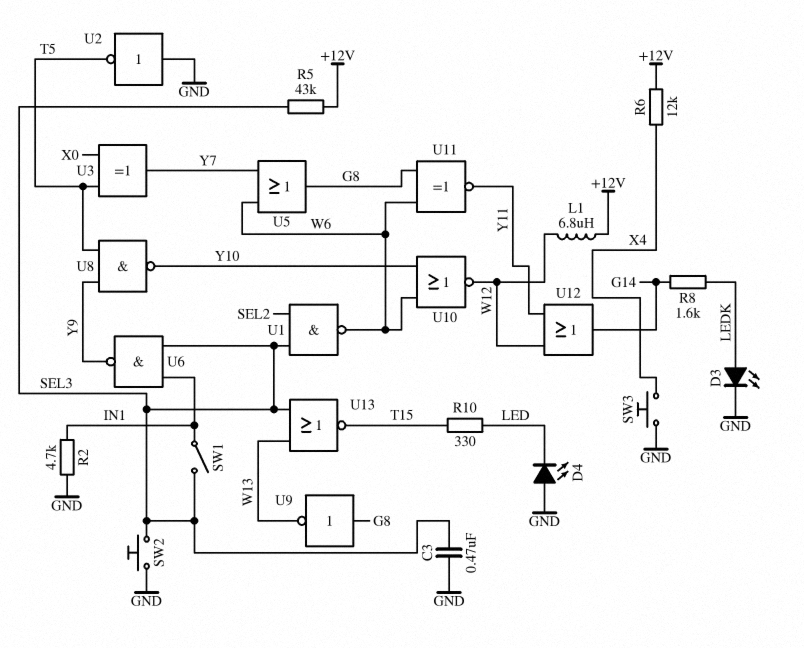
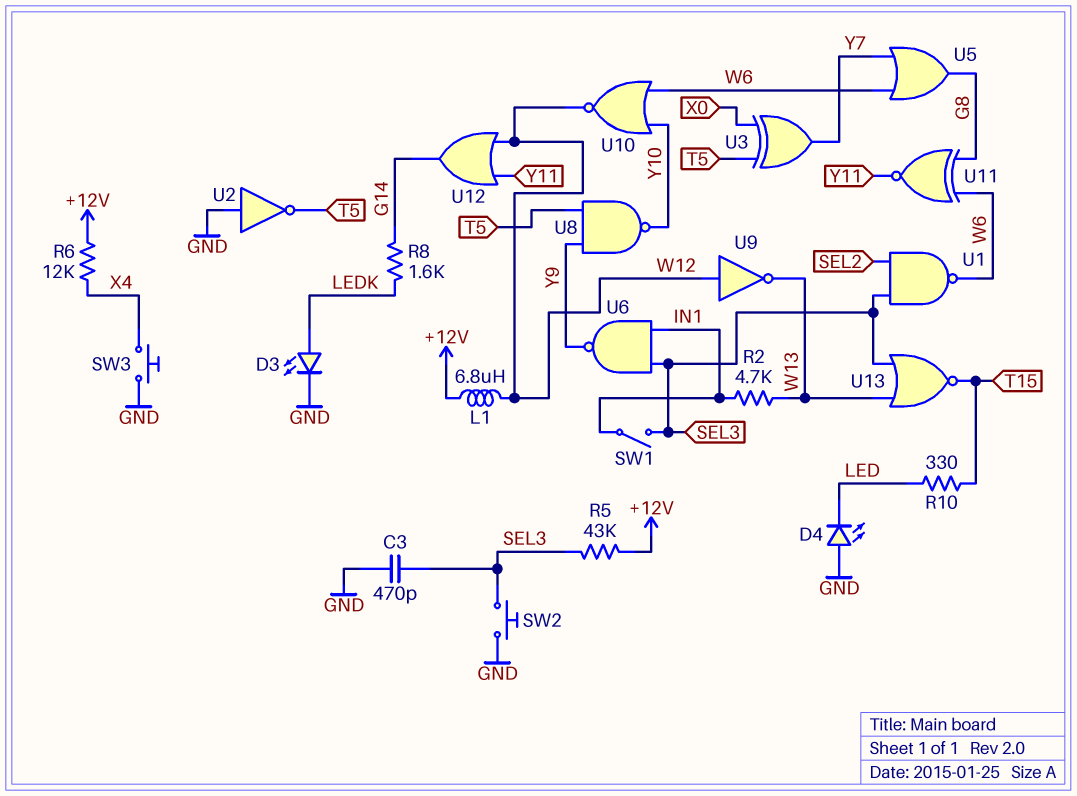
C3: 470nF (GND, SEL3) -> 470pF (GND, SEL3)
R2: 4.7k (GND, IN1) -> 4.7k (IN1, W13)
U9: NOT (in G8, out W13) -> NOT (in W12, out W13)

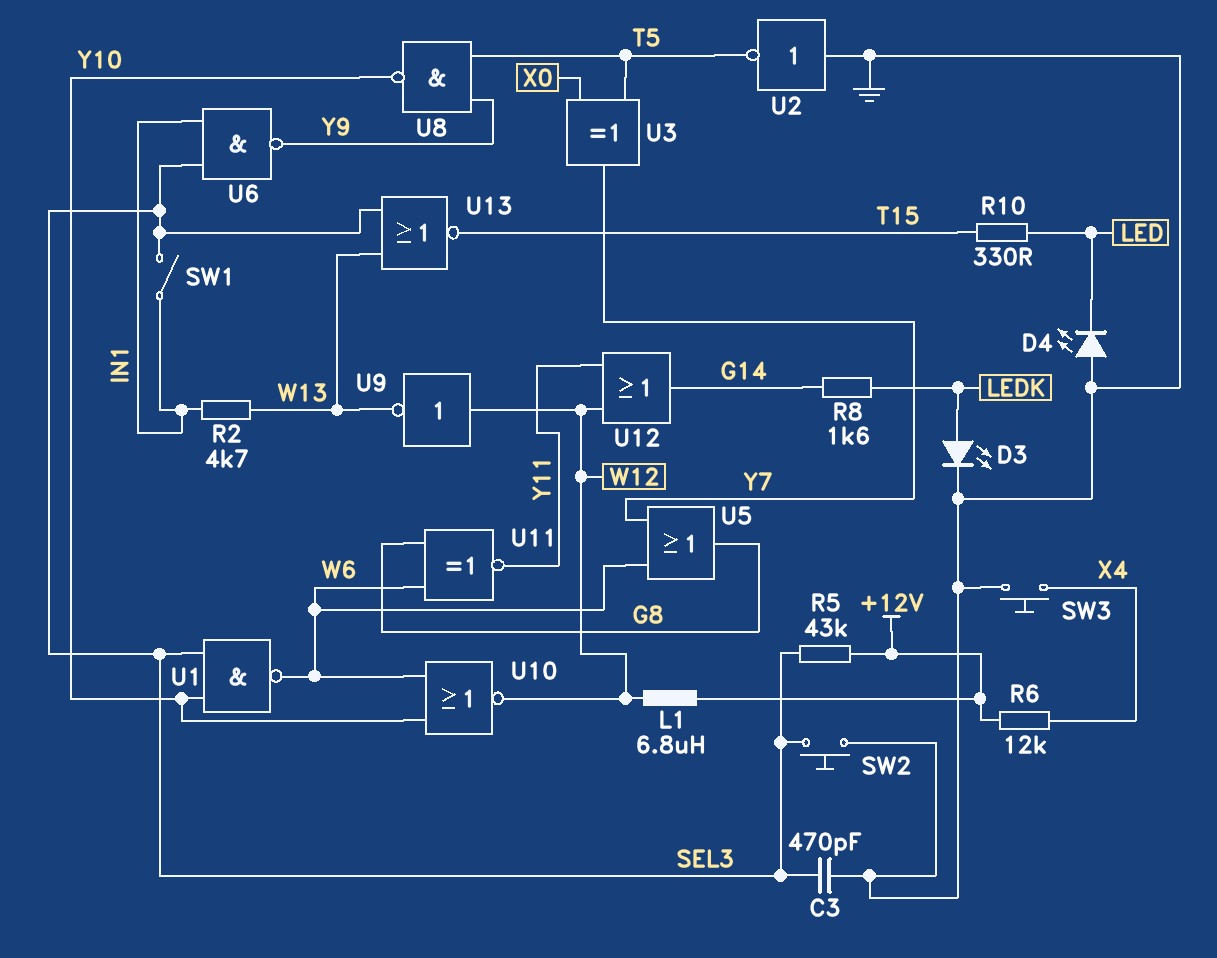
U1: NAND (in SEL2, in SEL3, out W6) -> NAND (in SEL3, in Y10, out W6)

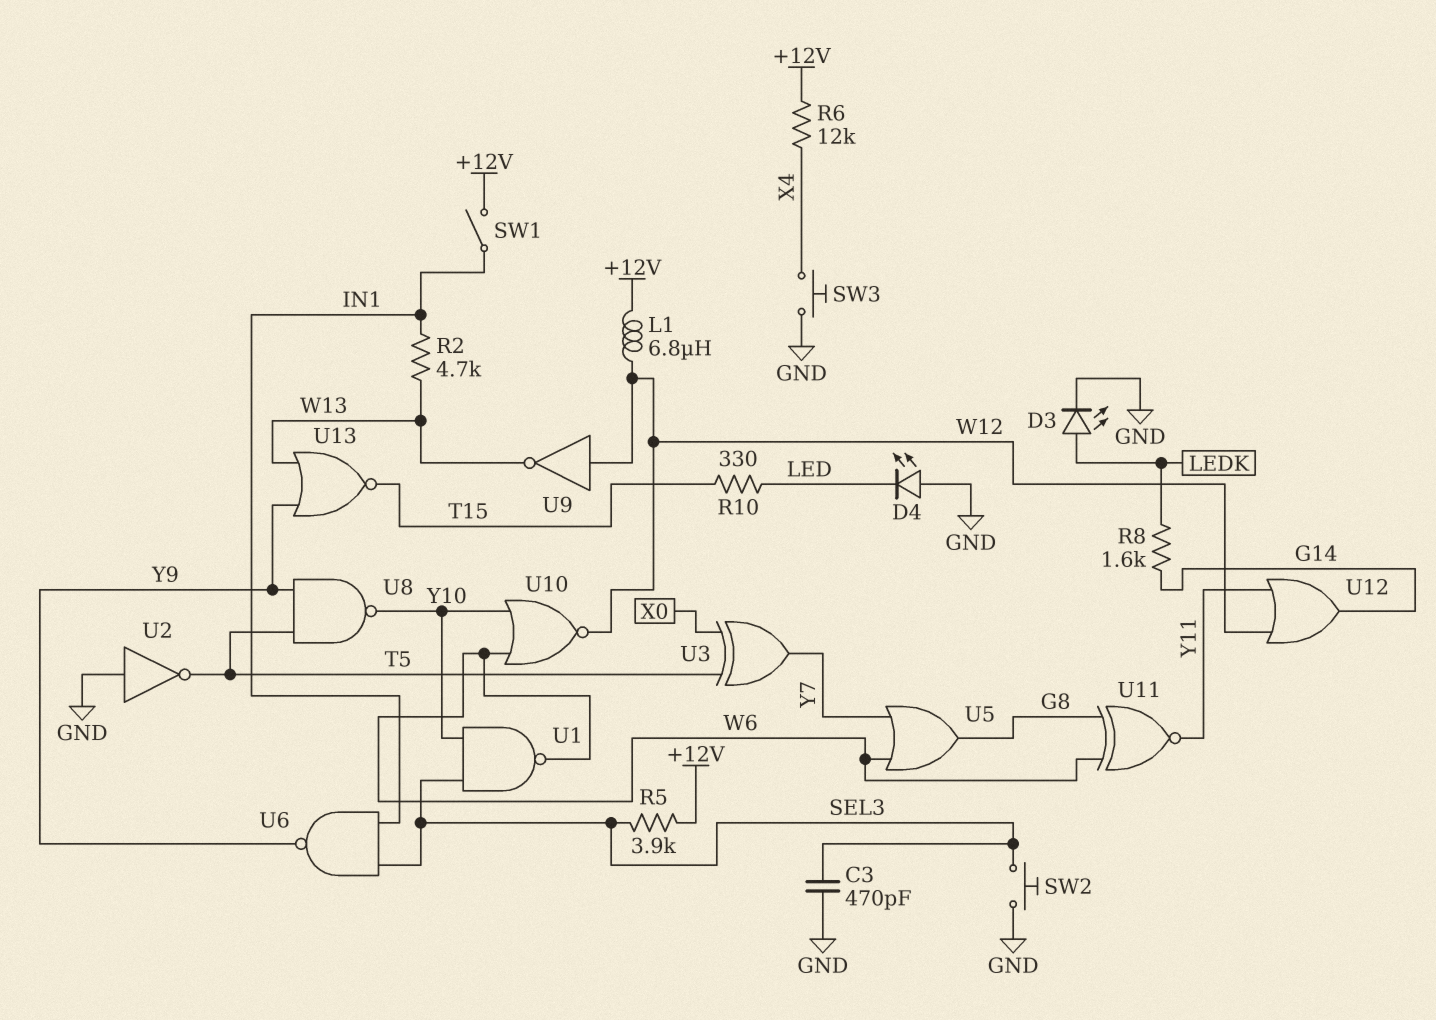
R5: 43k (+12V, SEL3) -> 3.9k (+12V, SEL3)
SW1: switch (IN1, SEL3) -> switch (+12V, IN1)
U13: NOR (in SEL3, in W13, out T15) -> NOR (in W13, in Y9, out T15)

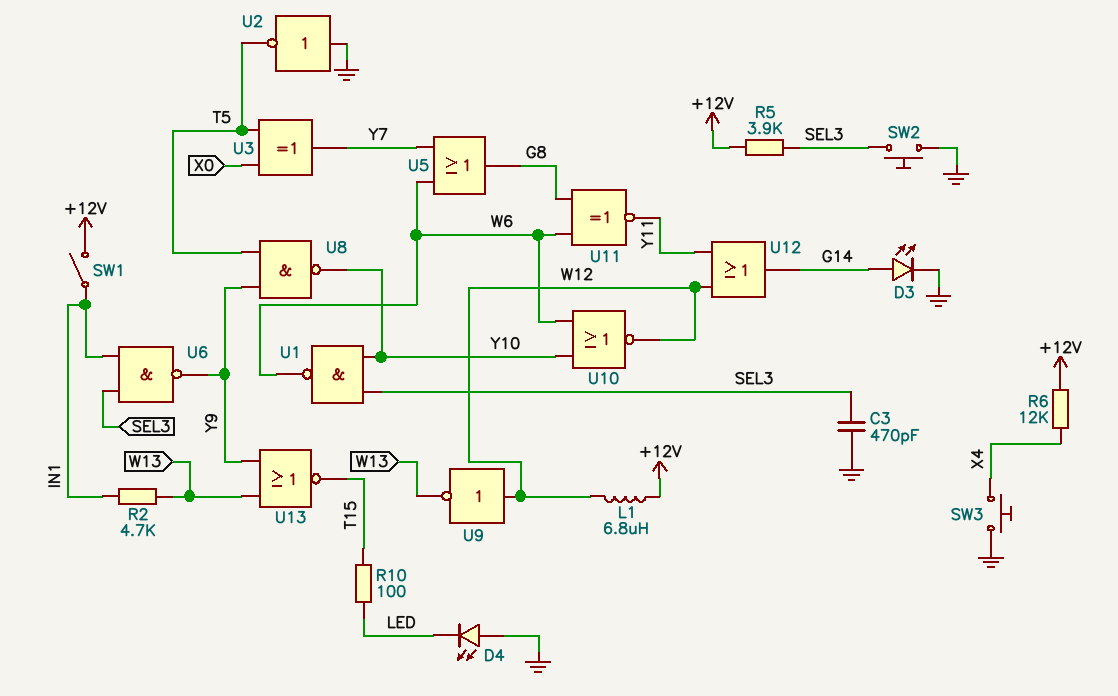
D3: LED (A LEDK, K GND) -> LED (A G14, K GND)
R8: 1.6k (G14, LEDK) -> none
R10: 330 (LED, T15) -> 100 (LED, T15)

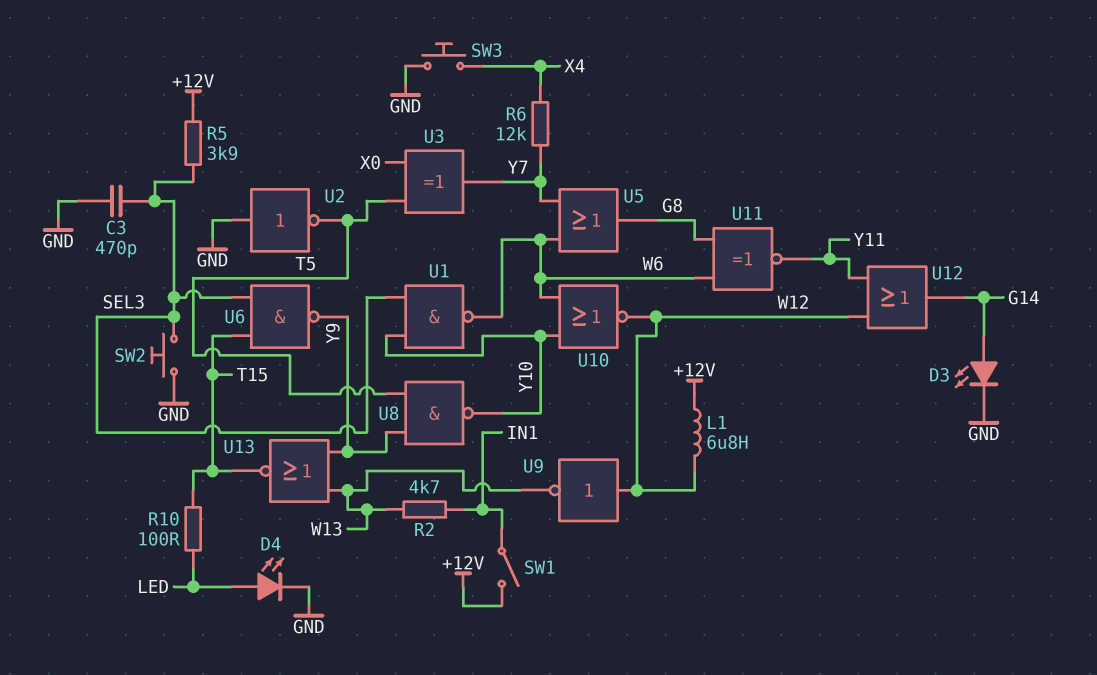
D4: LED (A GND, K LED) -> LED (A LED, K GND)
R6: 12k (+12V, X4) -> 12k (X4, Y7)
U6: NAND (in IN1, in SEL3, out Y9) -> NAND (in SEL3, in T15, out Y9)

